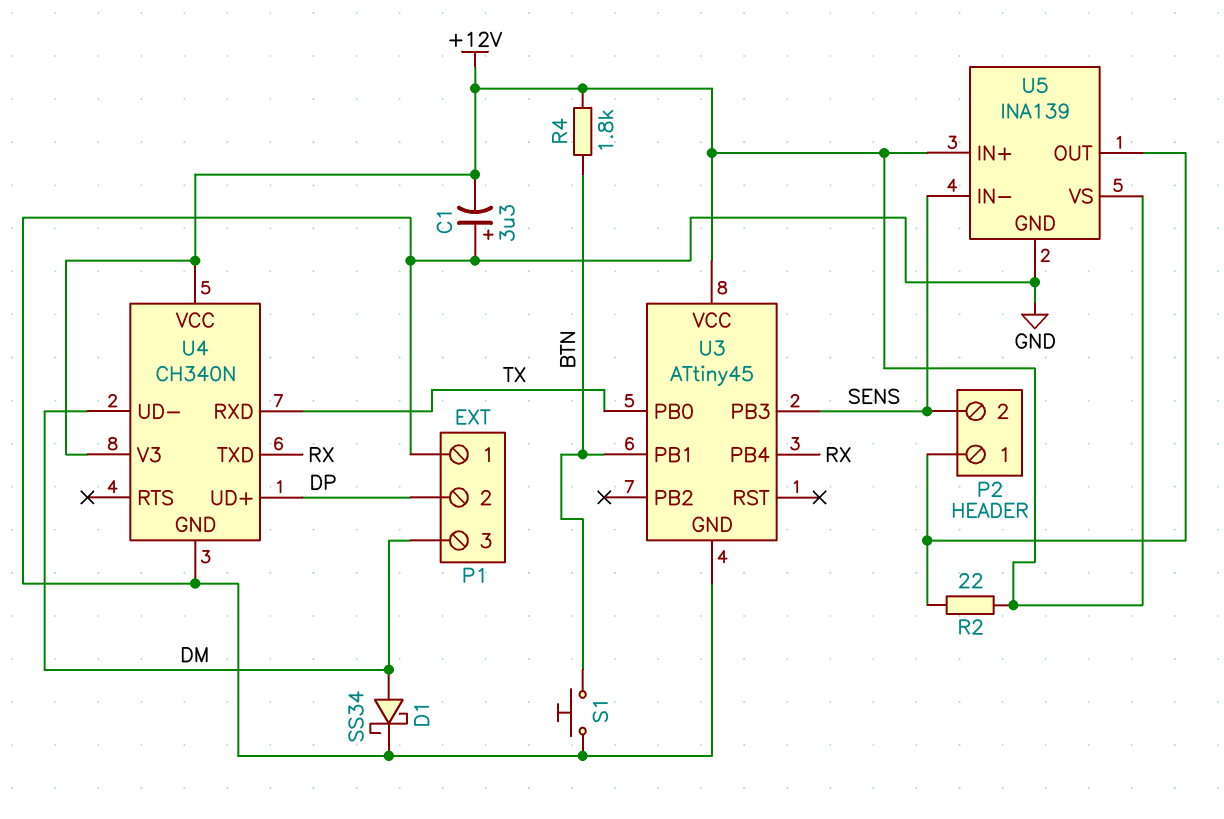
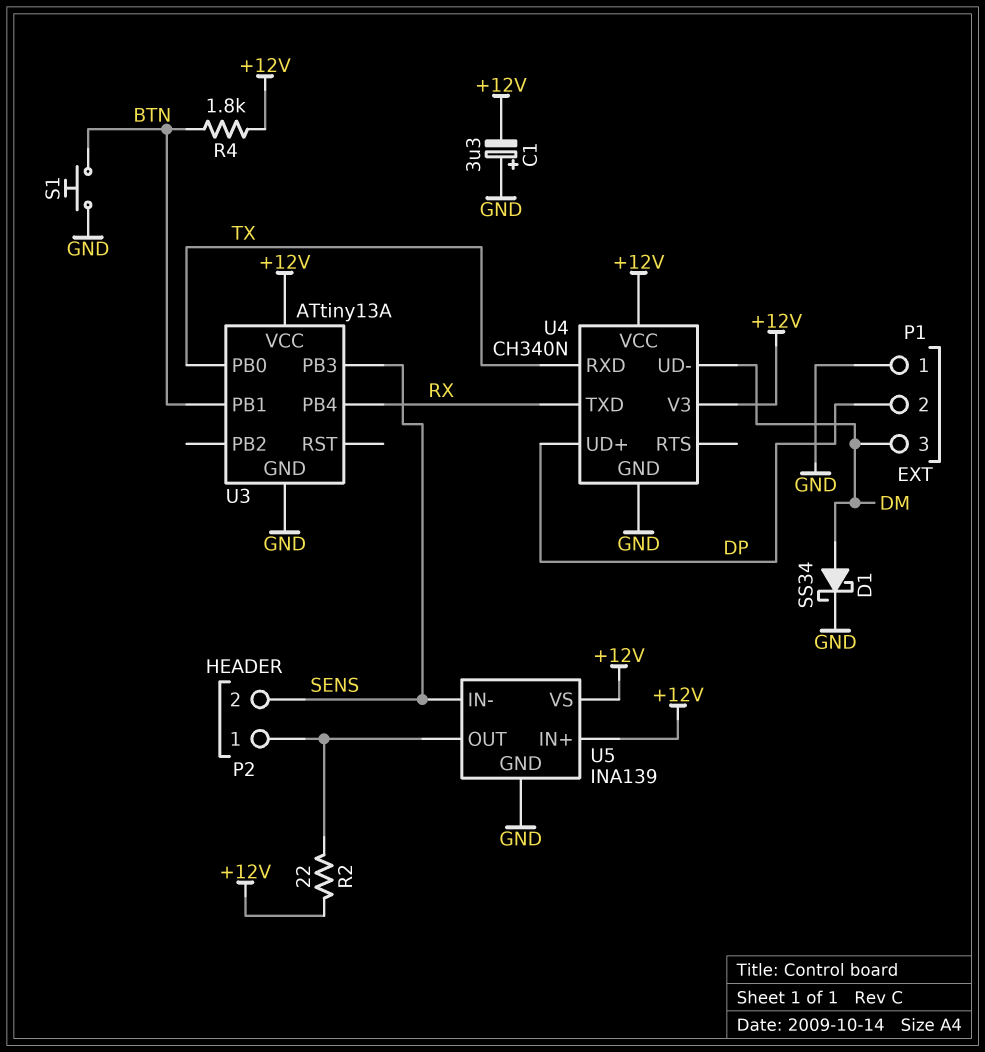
U3: ATtiny45 -> ATtiny13A

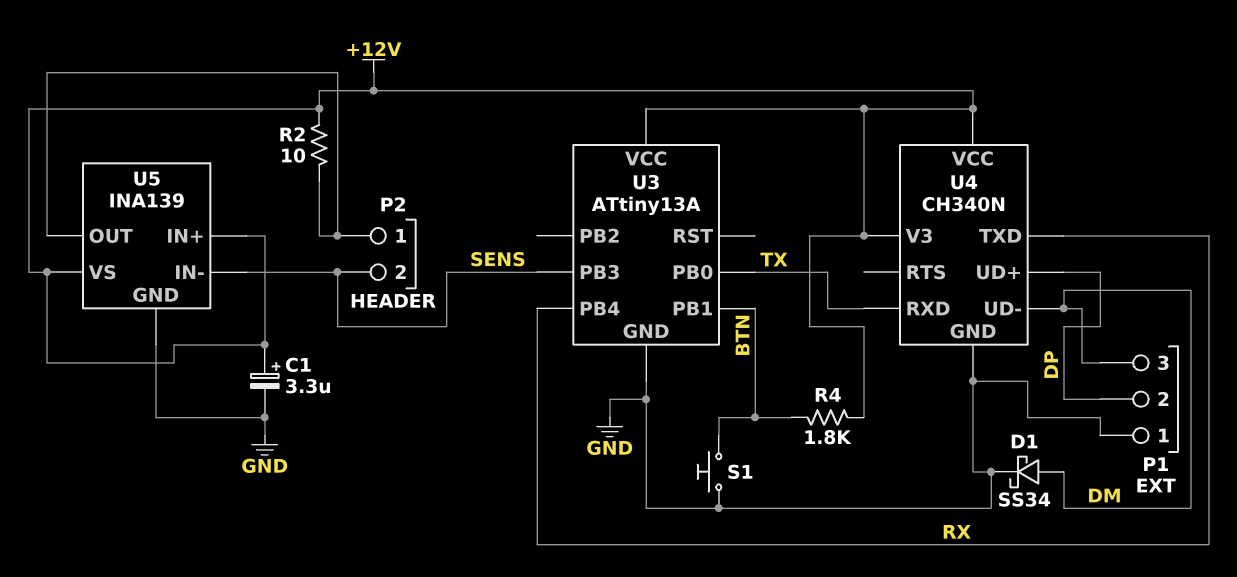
C1: 3.3uF (plus GND, minus +12V) -> 3.3uF (plus +12V, minus GND)
R2: 22 (+12V, P2/1) -> 10 (+12V, P2/1)

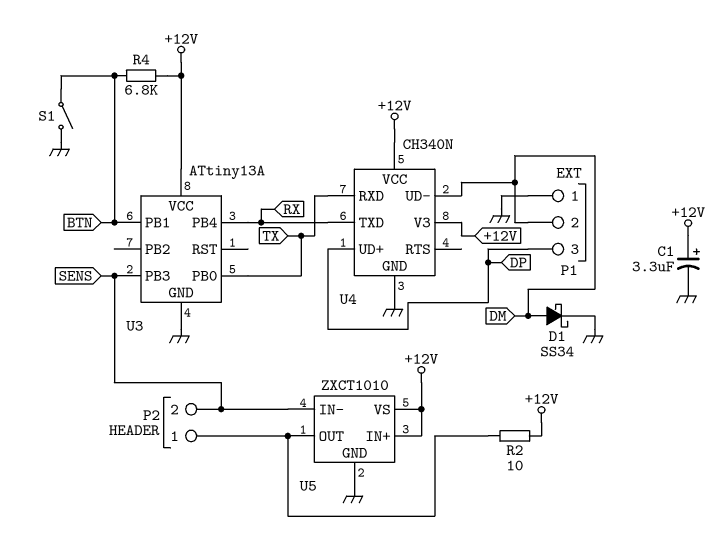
P1 pin 2: DP -> DM
P1 pin 3: DM -> DP
R4: 1.8k (+12V, BTN) -> 6.8k (+12V, BTN)
S1: button (BTN, GND) -> switch (BTN, GND)
U5: INA139 -> ZXCT1010

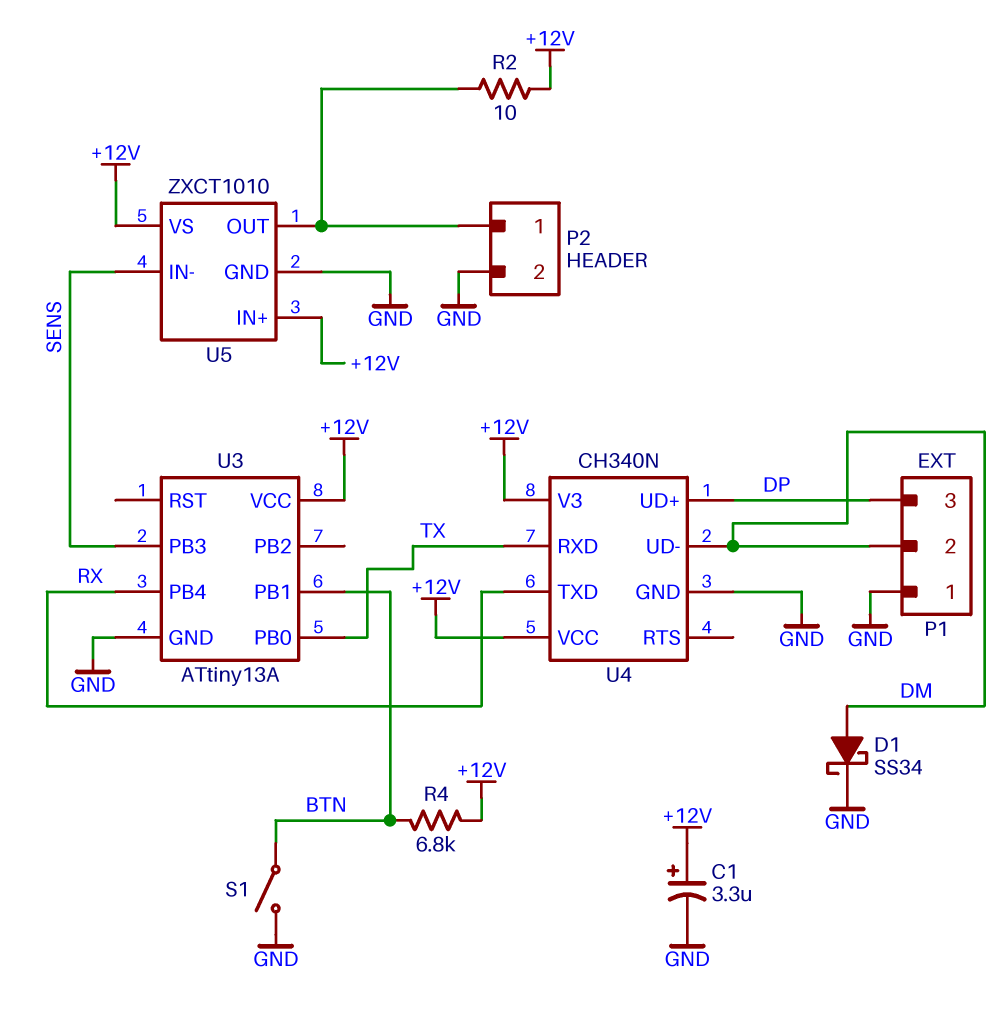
P2 pin 2: SENS -> GND

